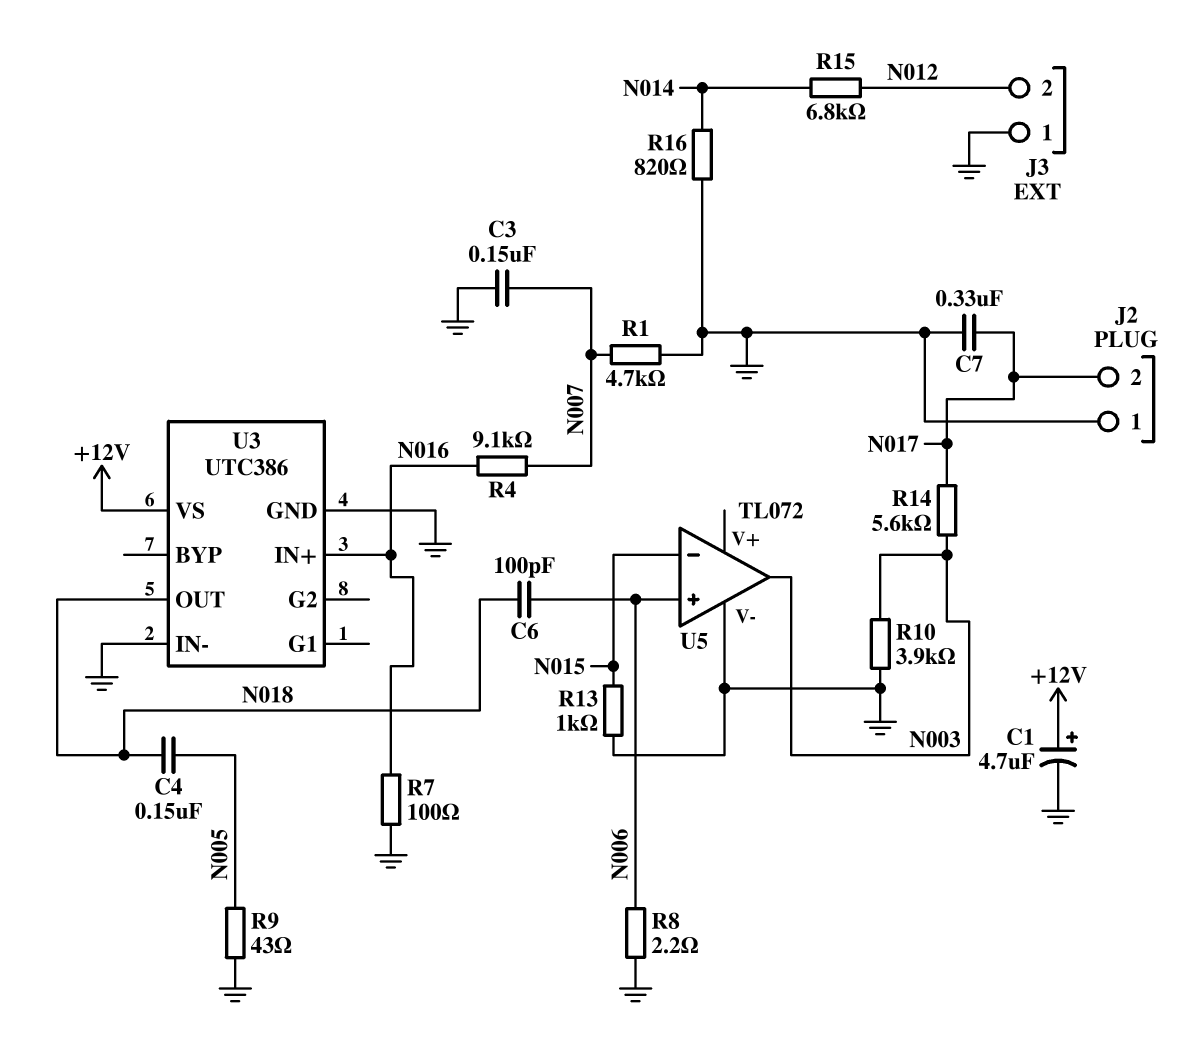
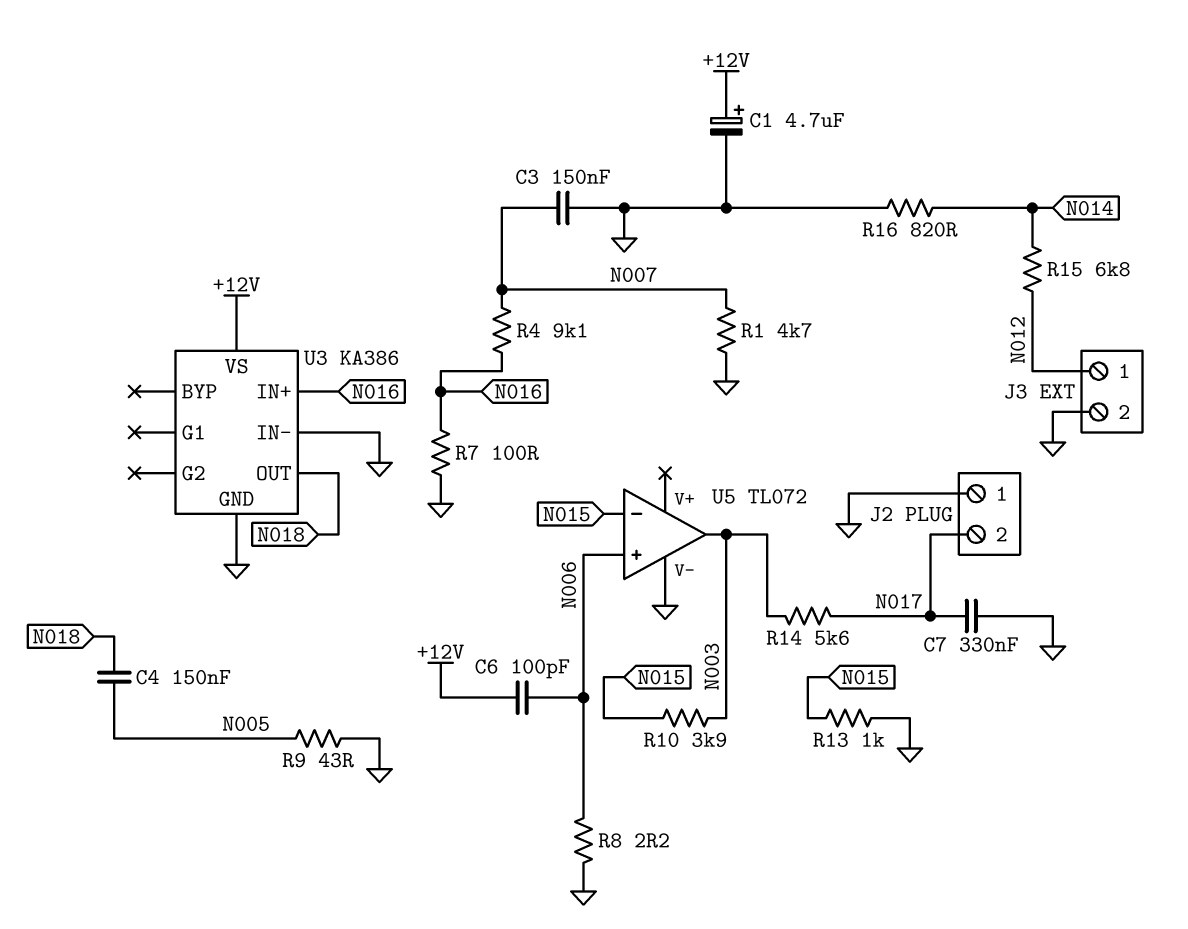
C6: 100pF (N006, N018) -> 100pF (+12V, N006)
J3 pin 1: GND -> N012
J3 pin 2: N012 -> GND
R10: 3.9k (GND, N003) -> 3.9k (N003, N015)
U3: UTC386 -> KA386

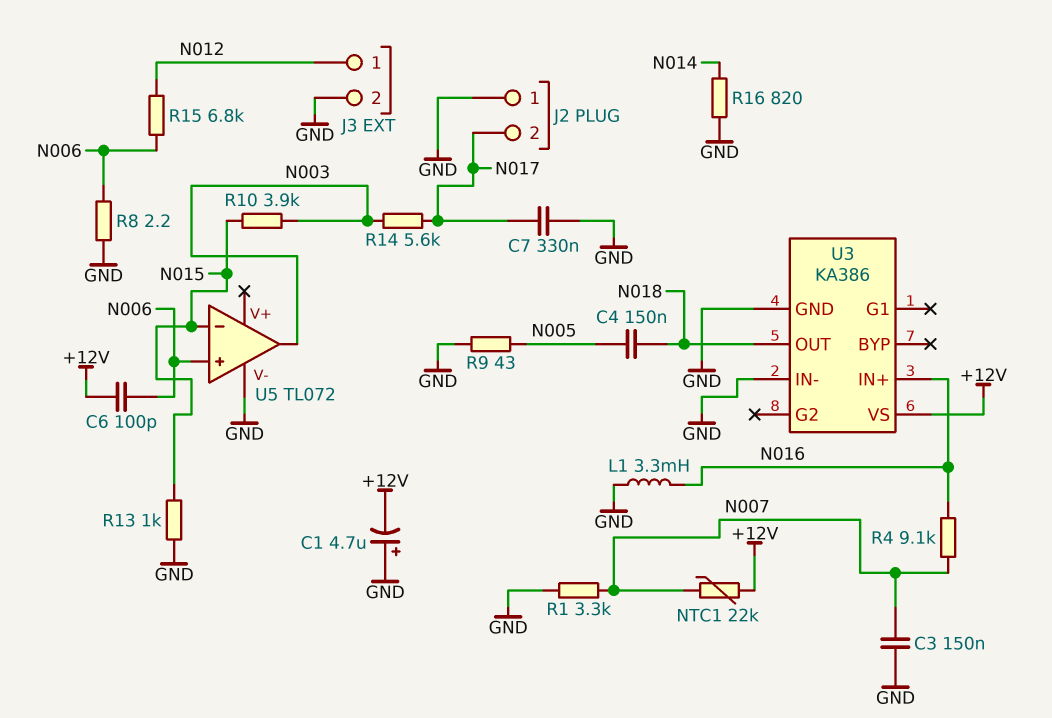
C1: 4.7uF (plus +12V, minus GND) -> 4.7uF (plus GND, minus +12V)
L1: none -> 3.3mH (GND, N016)
NTC1: none -> 22k (+12V, N007)
R1: 4.7k (GND, N007) -> 3.3k (GND, N007)
R7: 100 (GND, N016) -> none
R15: 6.8k (N012, N014) -> 6.8k (N006, N012)

